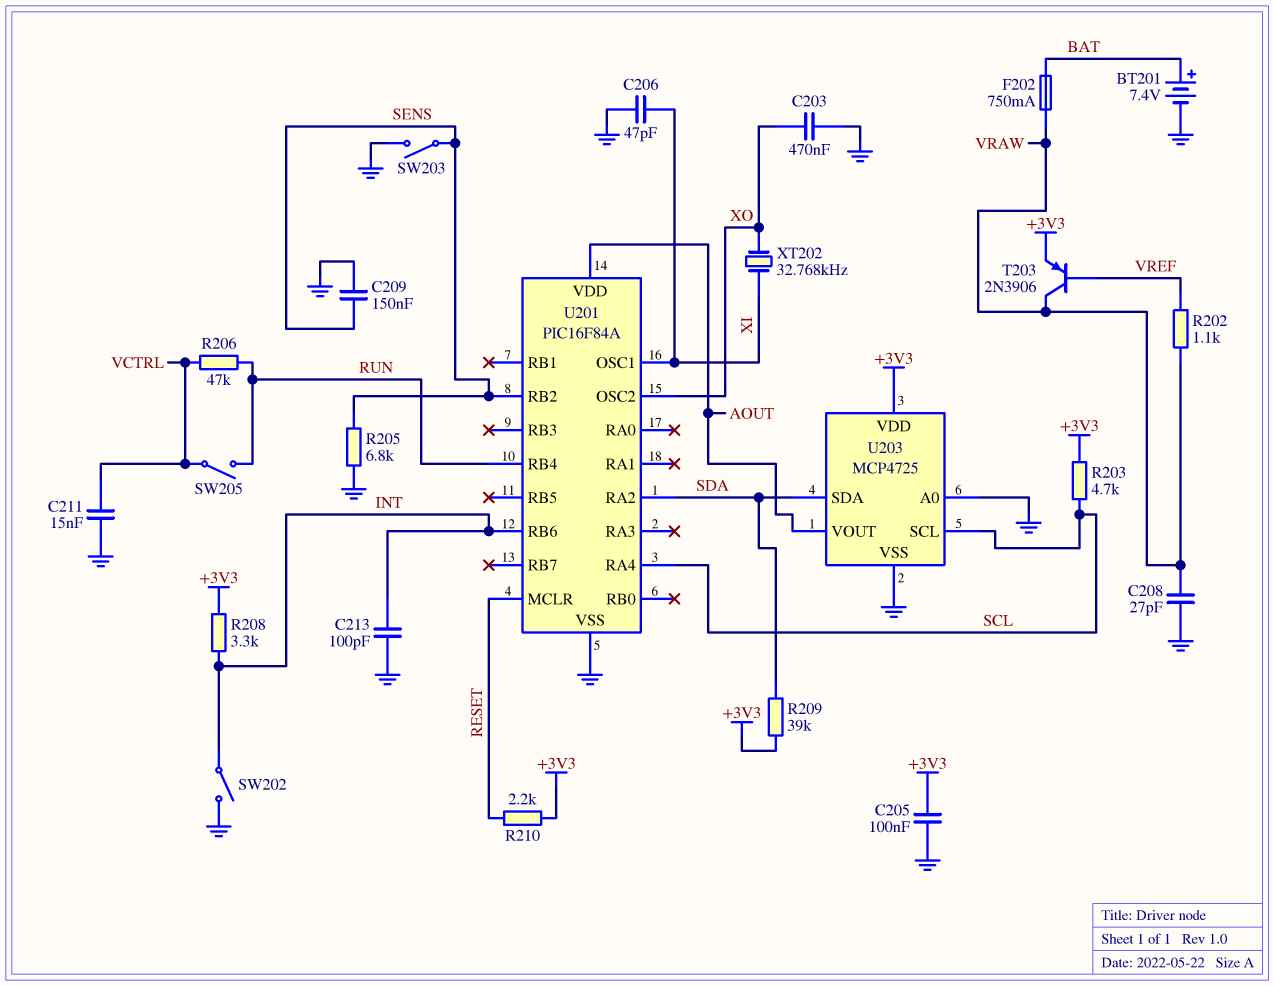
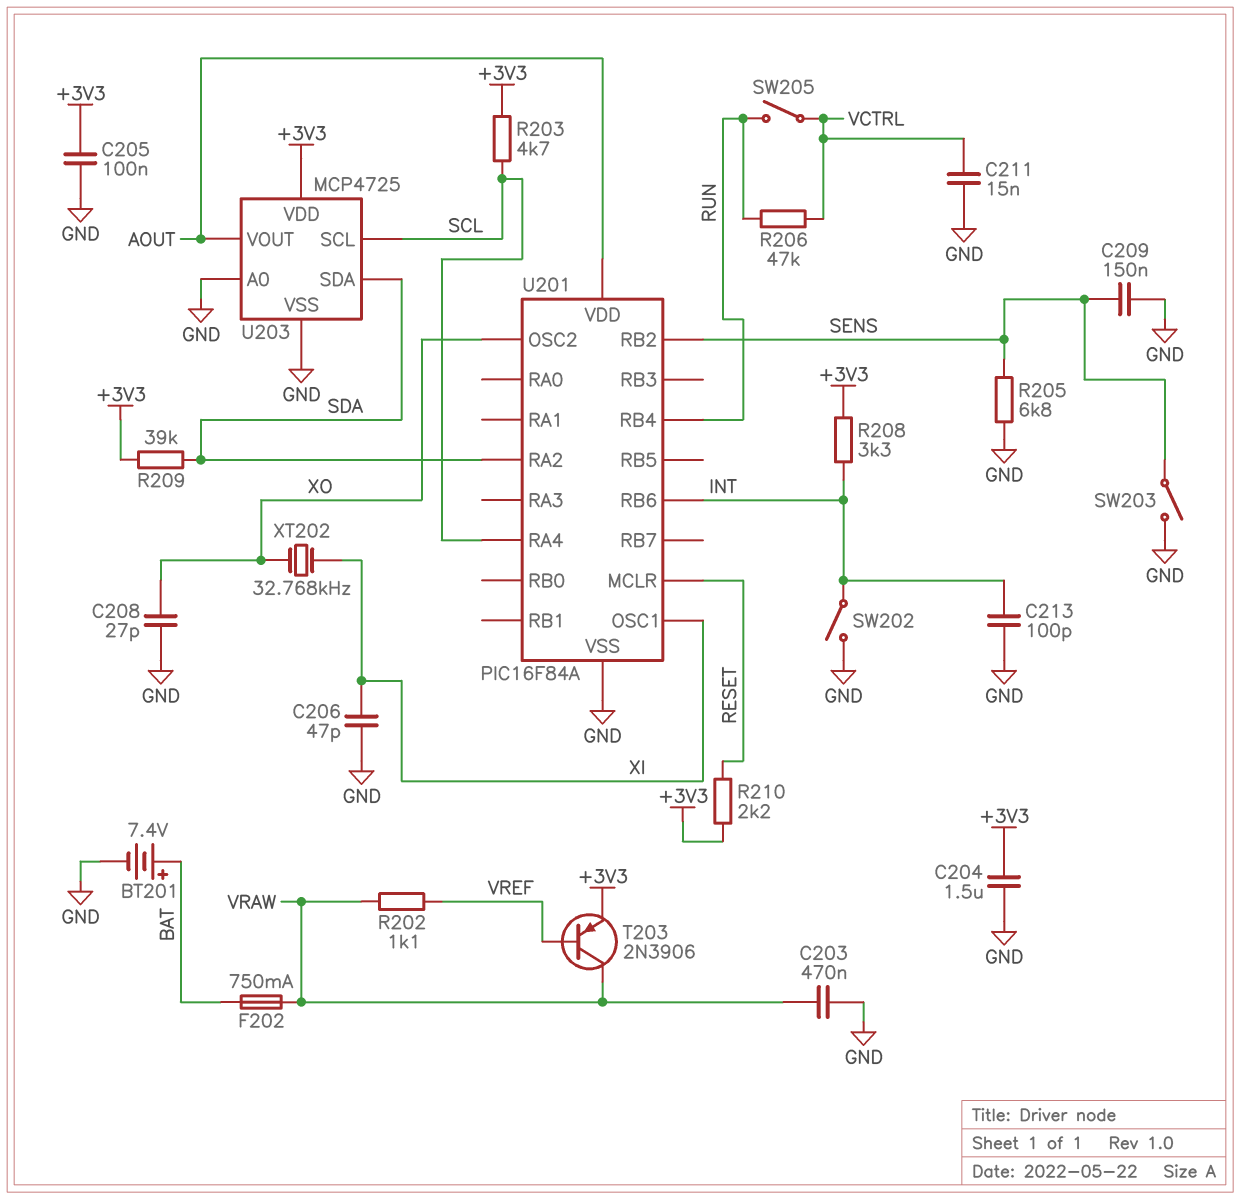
C203: 470nF (GND, XO) -> 470nF (GND, VRAW)
C204: none -> 1.5uF (+3V3, GND)
C208: 27pF (GND, VRAW) -> 27pF (GND, XO)

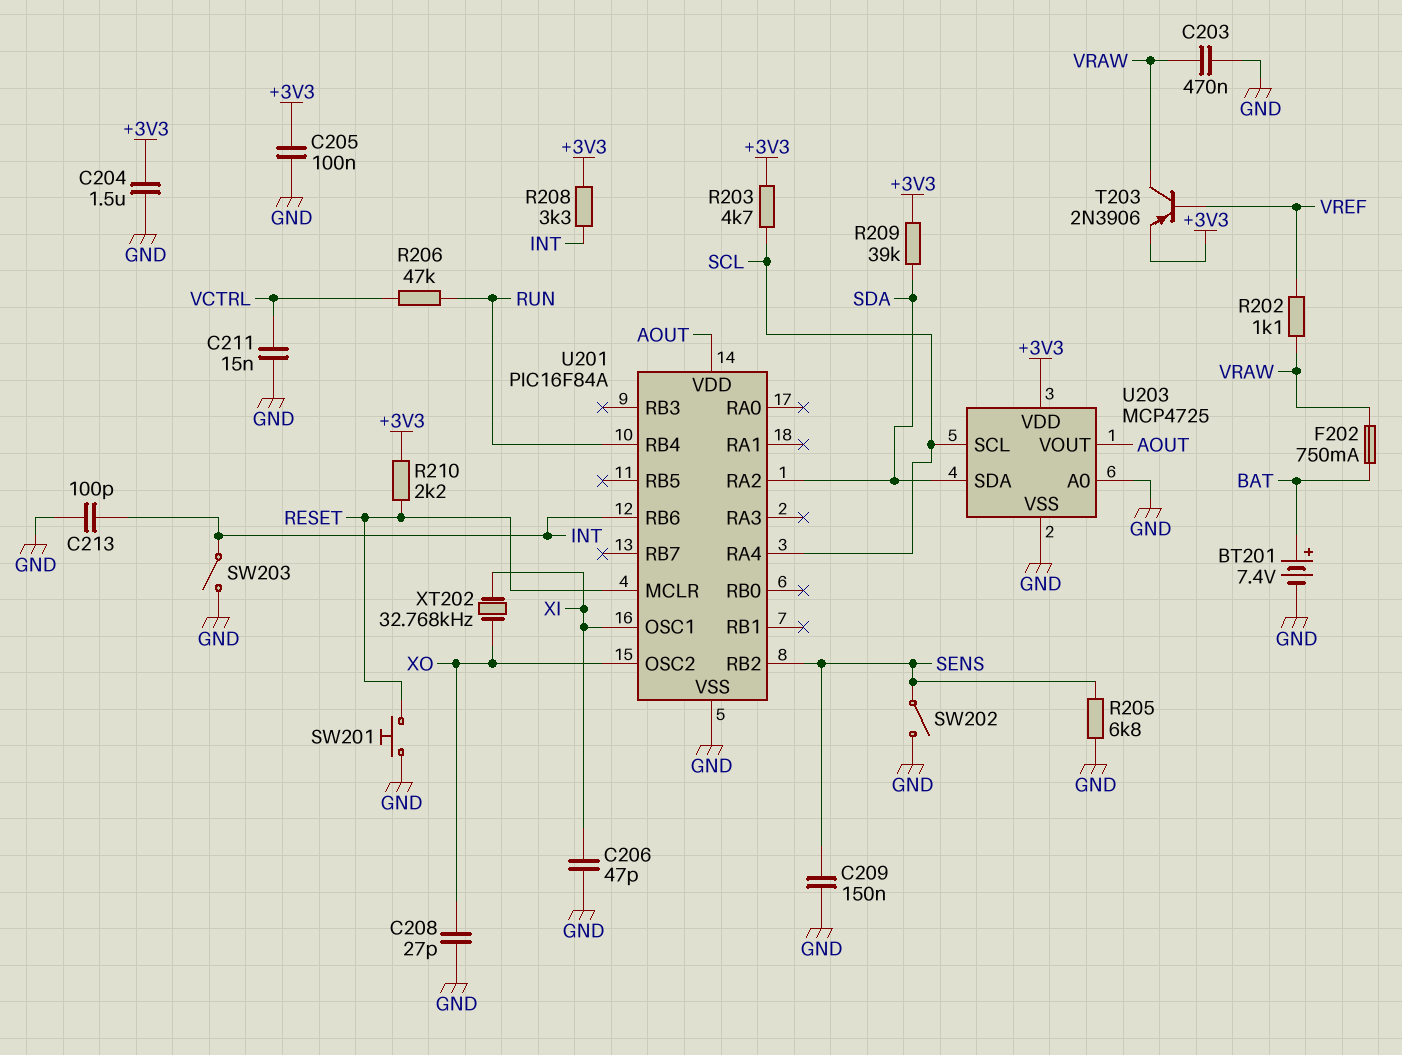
SW201: none -> button (GND, RESET)
SW202: switch (GND, INT) -> switch (GND, SENS)
SW203: switch (GND, SENS) -> switch (GND, INT)
SW205: switch (RUN, VCTRL) -> none

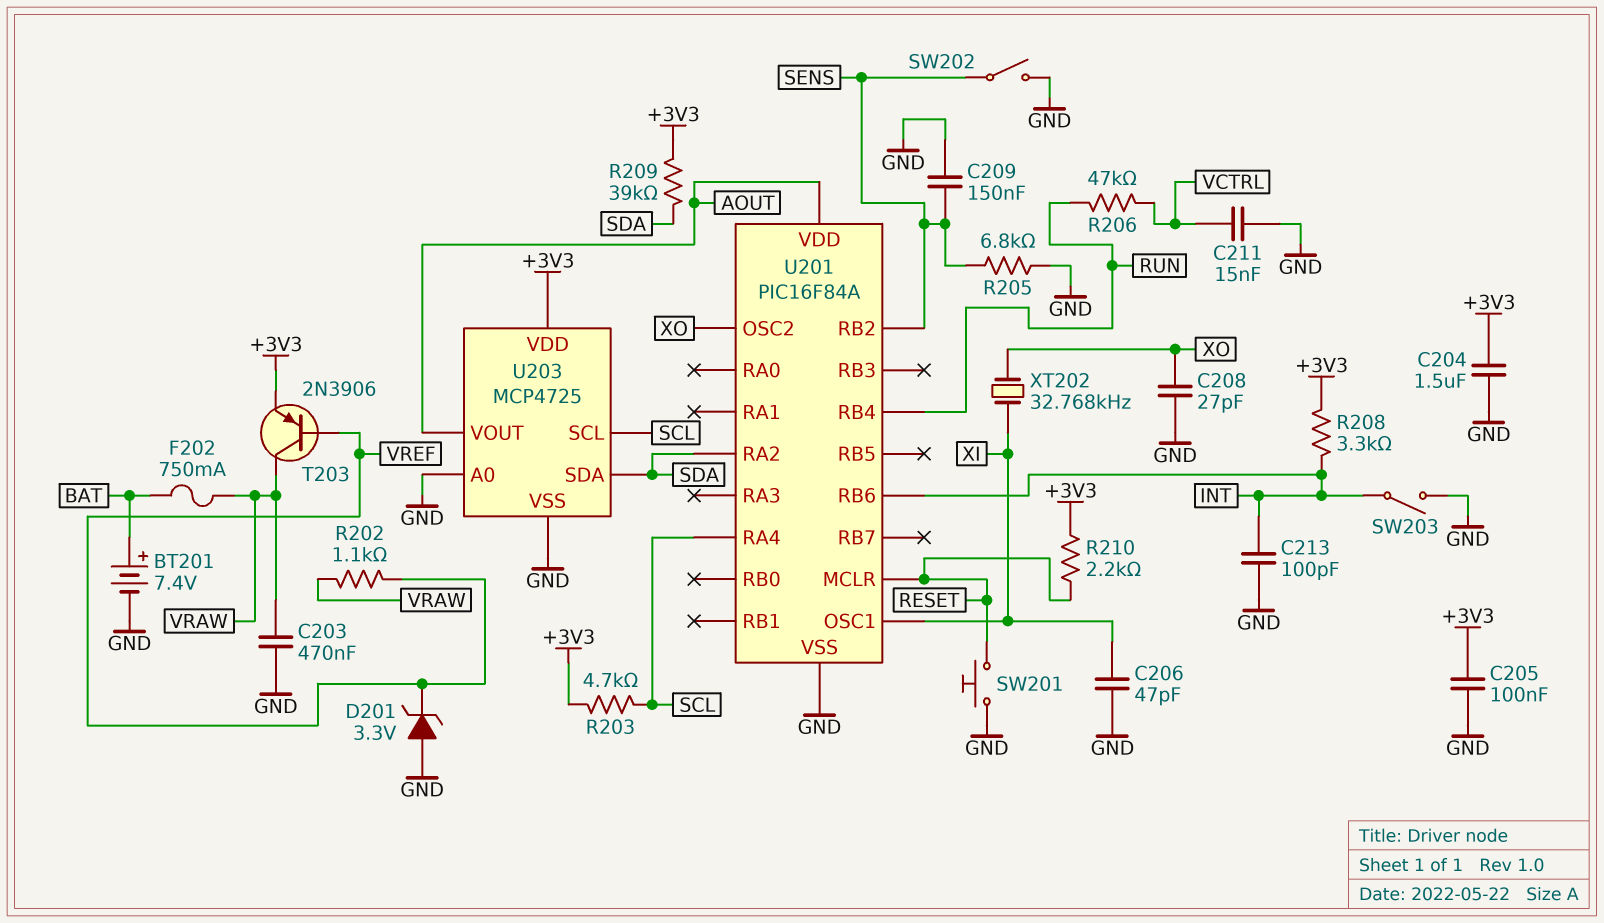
D201: none -> zener 3.3V (A GND, K VREF)

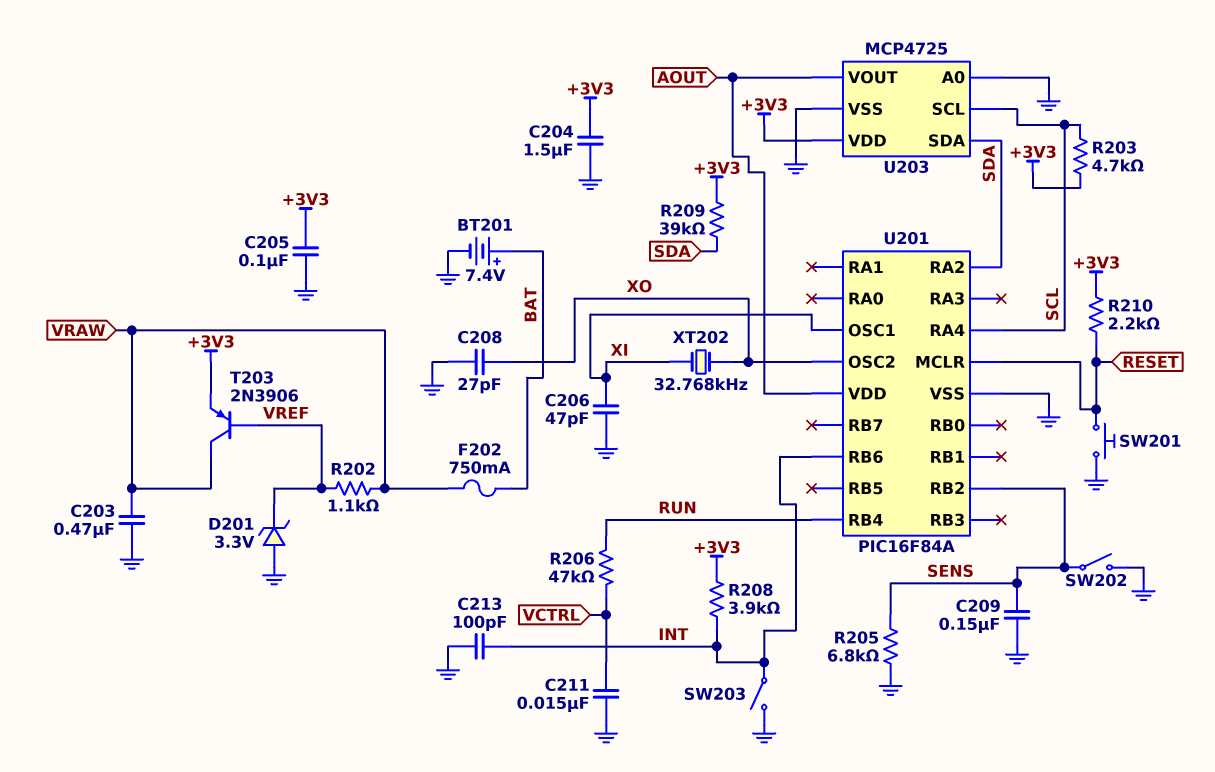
R208: 3.3k (+3V3, INT) -> 3.9k (+3V3, INT)

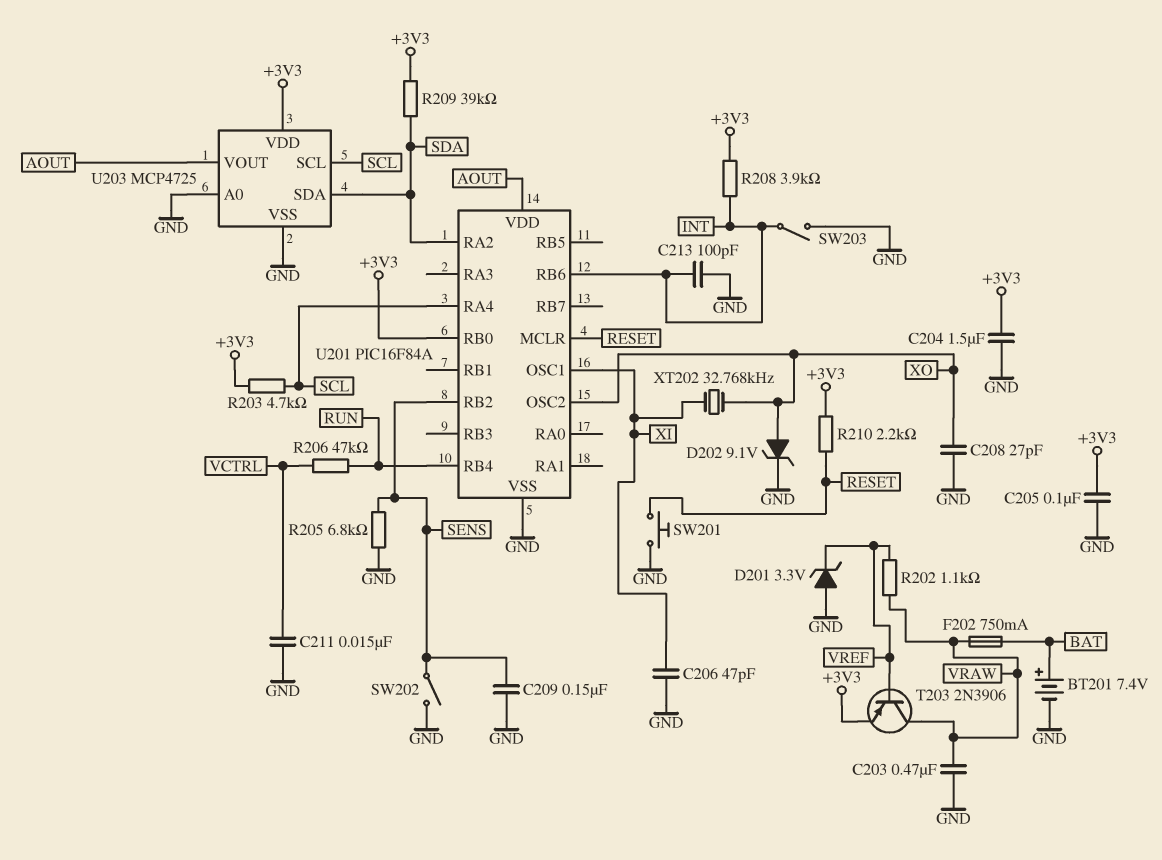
D202: none -> zener 9.1V (A XO, K GND)
U201 pin RB0: none -> +3V3

